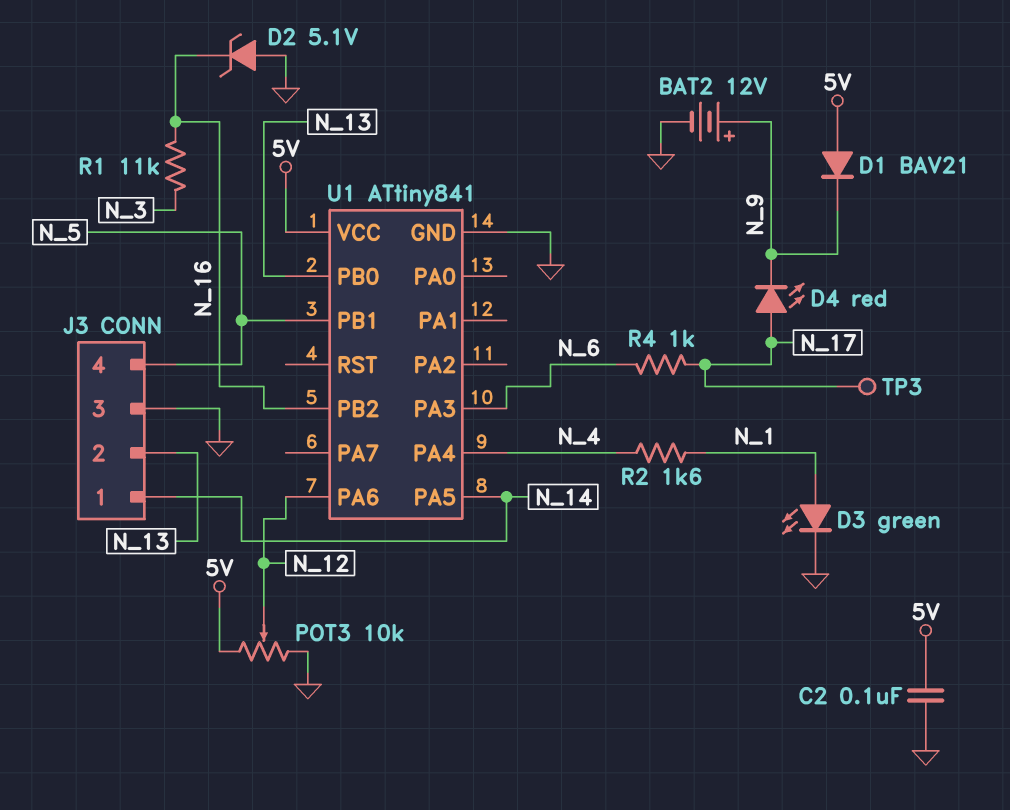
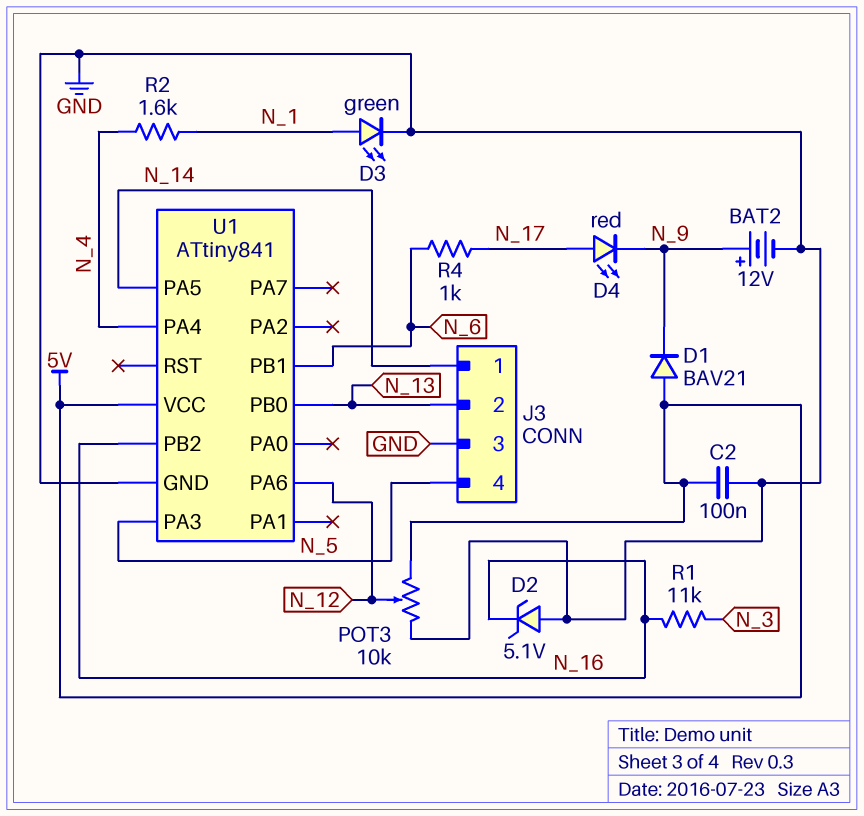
TP3: test point (N_17) -> none
U1 pin PA3: N_6 -> N_5
U1 pin PB1: N_5 -> N_6

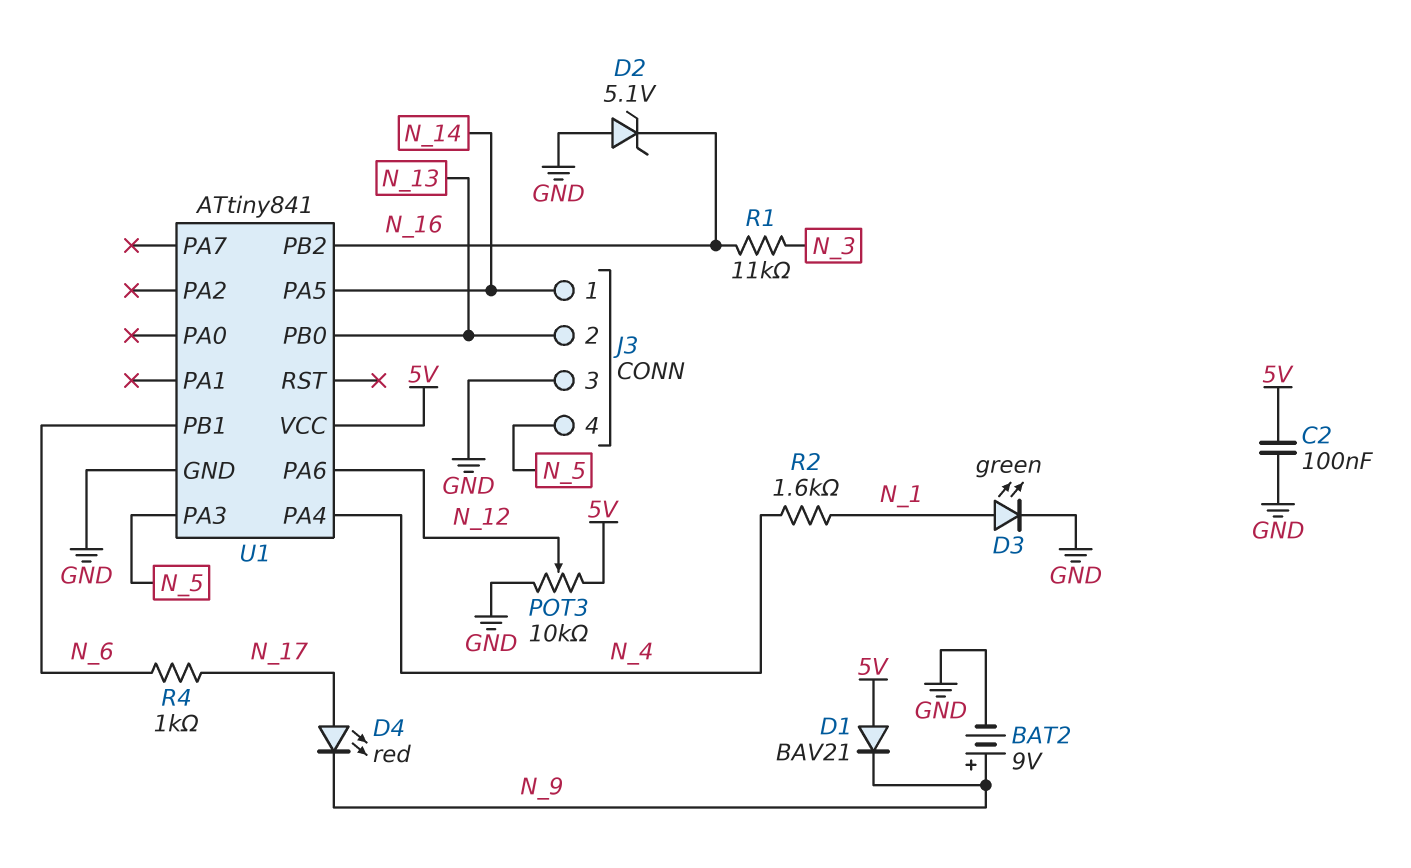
BAT2: 12V (plus N_9, minus GND) -> 9V (plus N_9, minus GND)

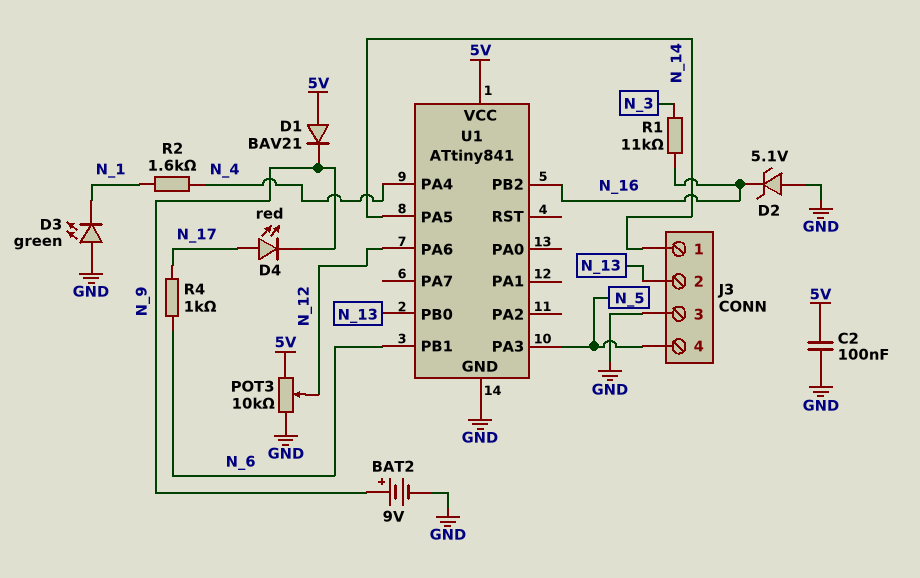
D3: LED green (A N_1, K GND) -> LED green (A GND, K N_1)

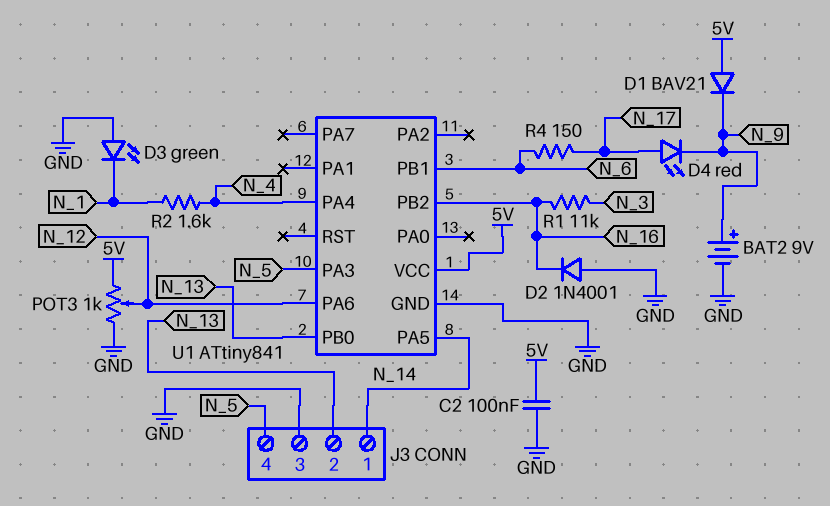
D2: zener 5.1V (A GND, K N_16) -> diode 1N4001 (A GND, K N_16)
POT3: 10k (5V, GND, wiper N_12) -> 1k (5V, GND, wiper N_12)
R4: 1k (N_6, N_17) -> 150 (N_6, N_17)

